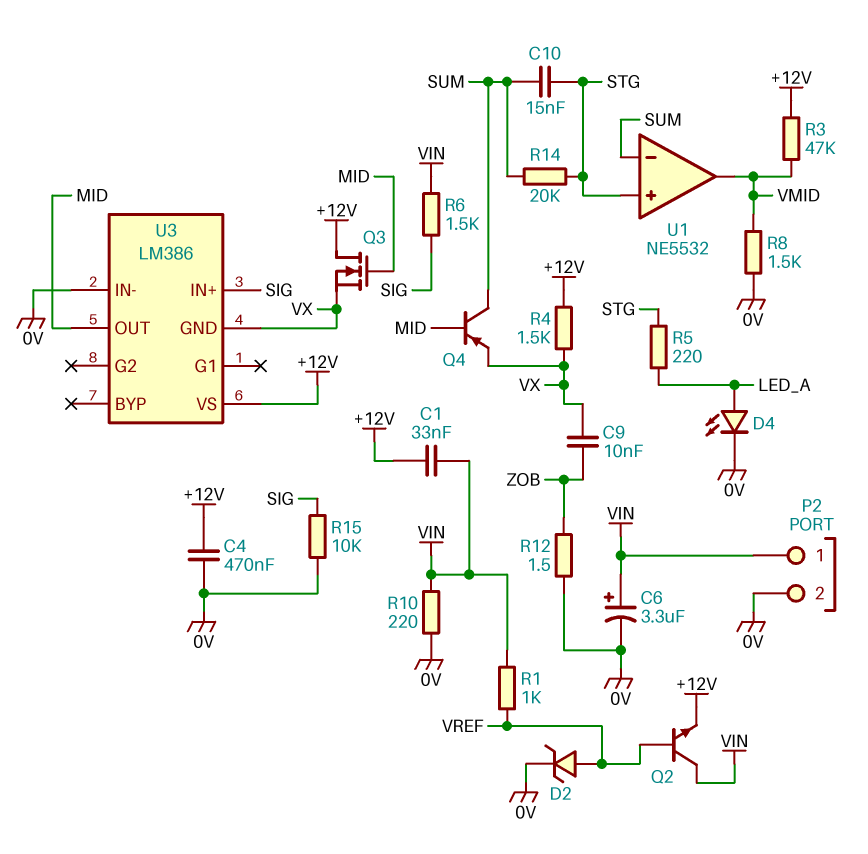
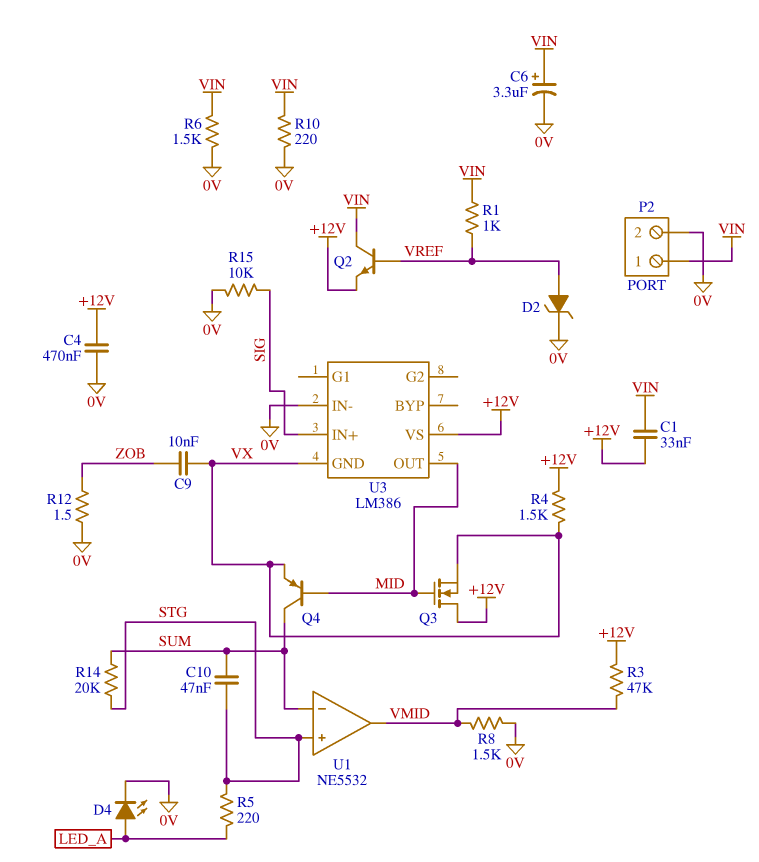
C10: 15nF (STG, SUM) -> 47nF (STG, SUM)
R6: 1.5k (SIG, VIN) -> 1.5k (0V, VIN)

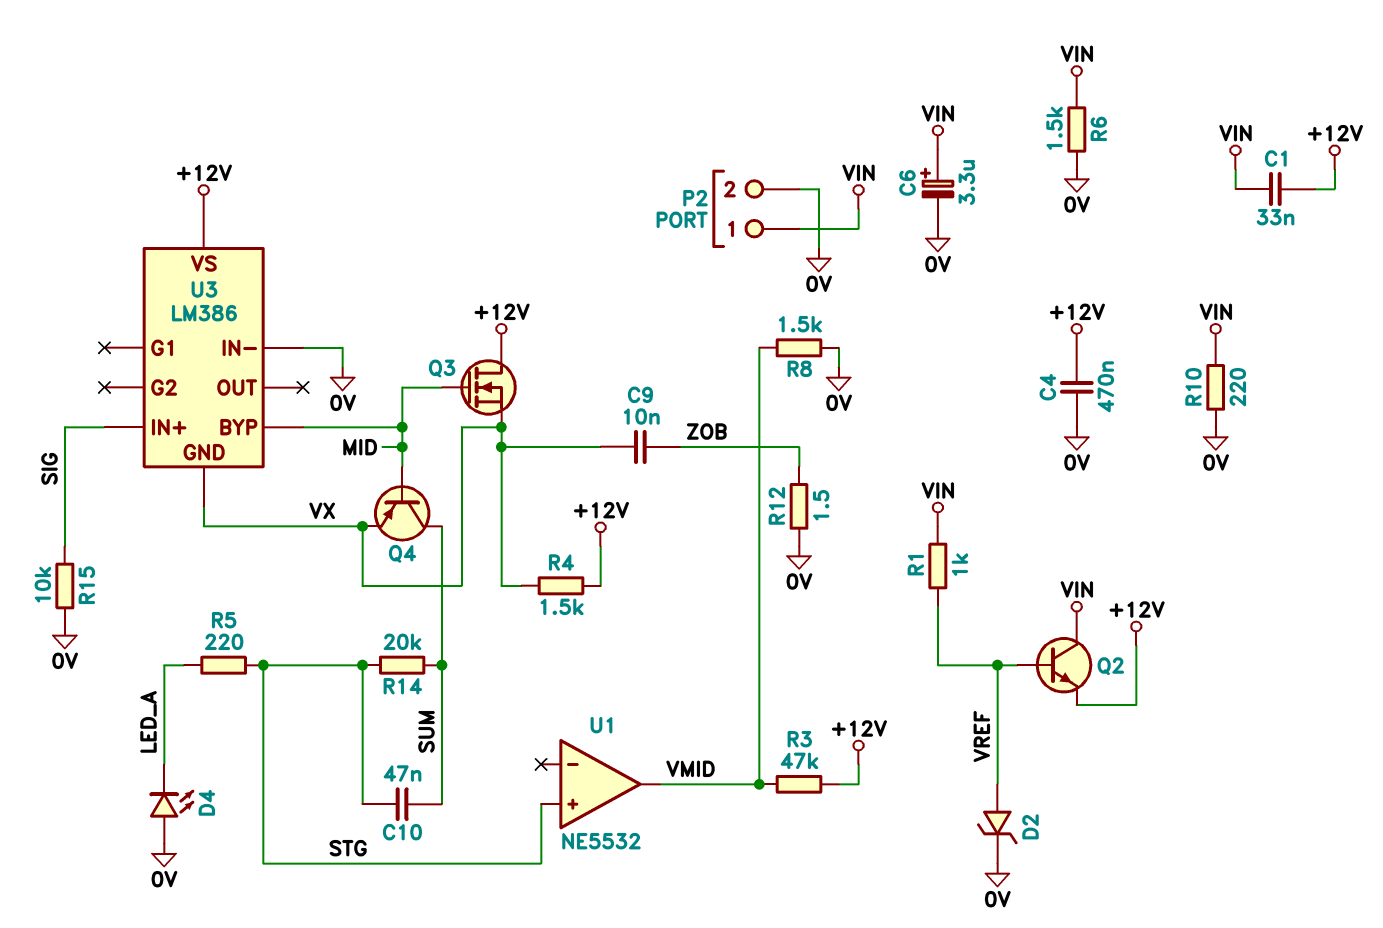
D4: LED (A LED_A, K 0V) -> LED (A 0V, K LED_A)
U1 pin in-: SUM -> none
U3 pin BYP: none -> MID
U3 pin OUT: MID -> none

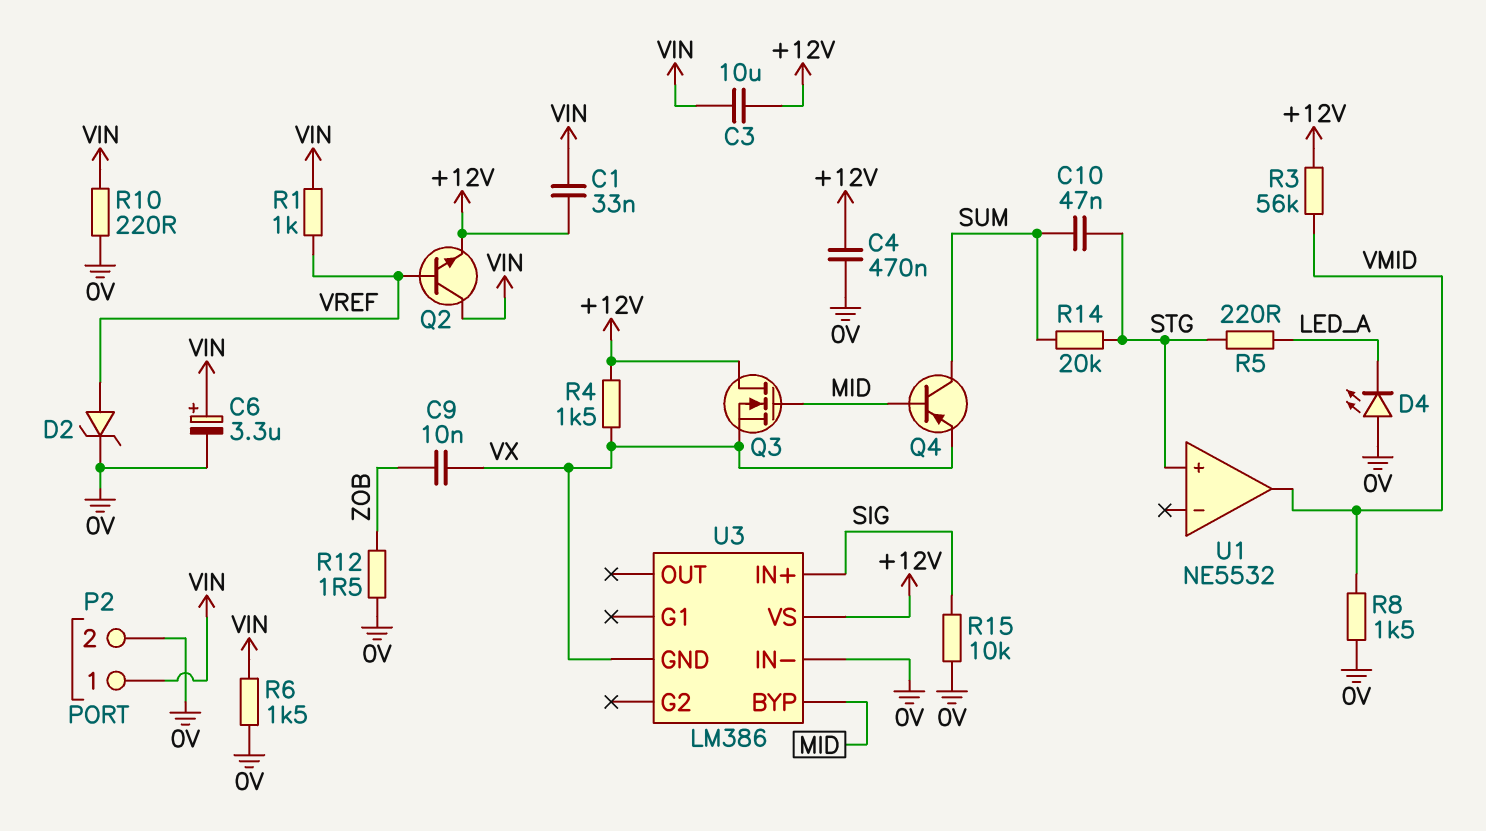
C3: none -> 10uF (+12V, VIN)
R3: 47k (+12V, VMID) -> 56k (+12V, VMID)

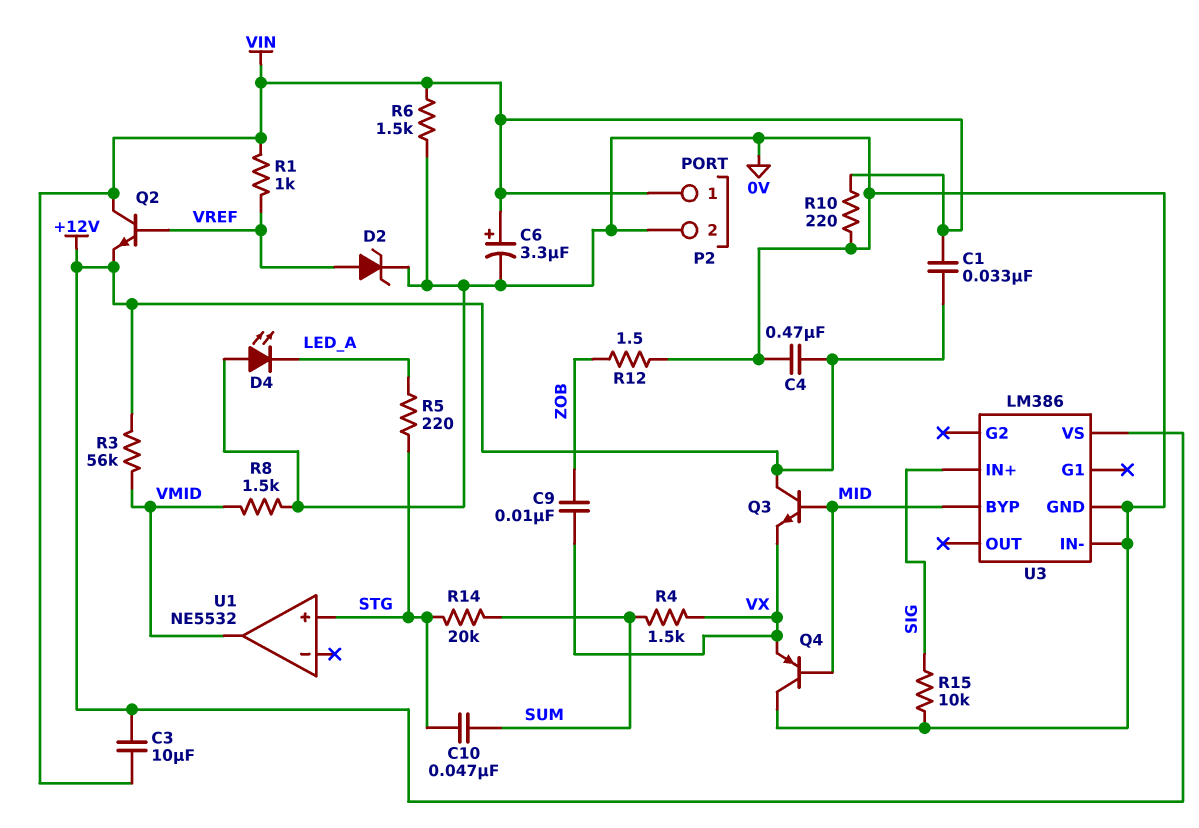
Q3: NMOS (G MID, D +12V, S VX) -> NPN (B MID, C +12V, E VX)
Q4: PNP (B MID, C SUM, E VX) -> PNP (B MID, C 0V, E VX)
R4: 1.5k (+12V, VX) -> 1.5k (SUM, VX)
U3 pin GND: VX -> 0V

